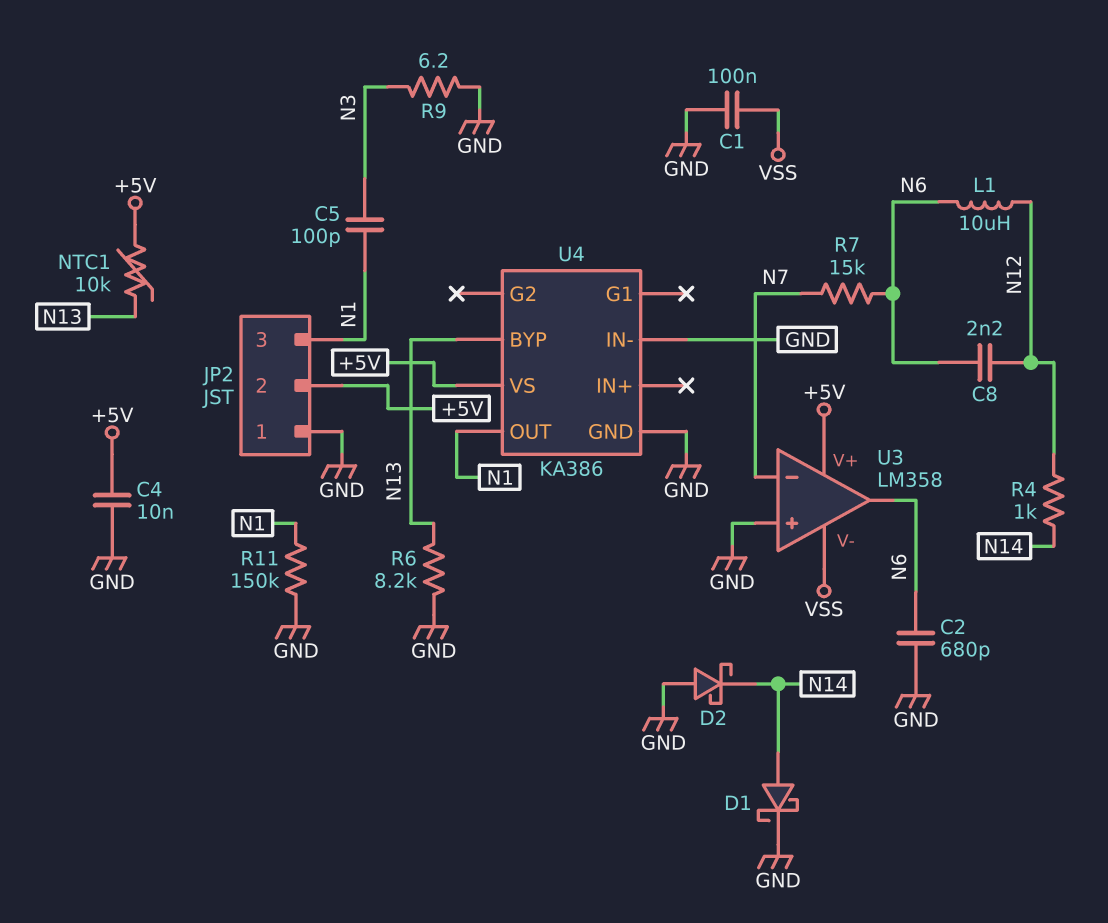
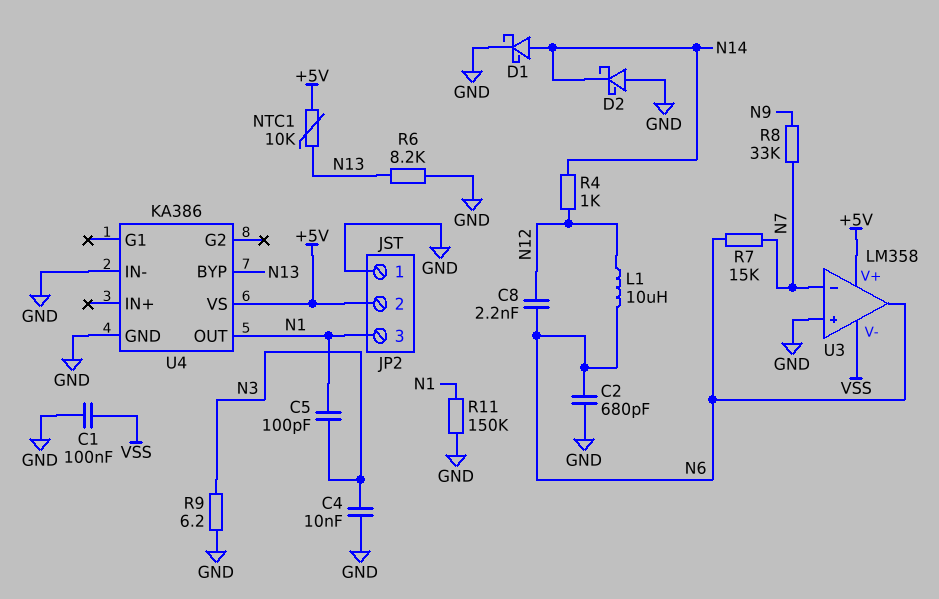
C4: 10nF (+5V, GND) -> 10nF (GND, N3)
R8: none -> 33k (N7, N9)

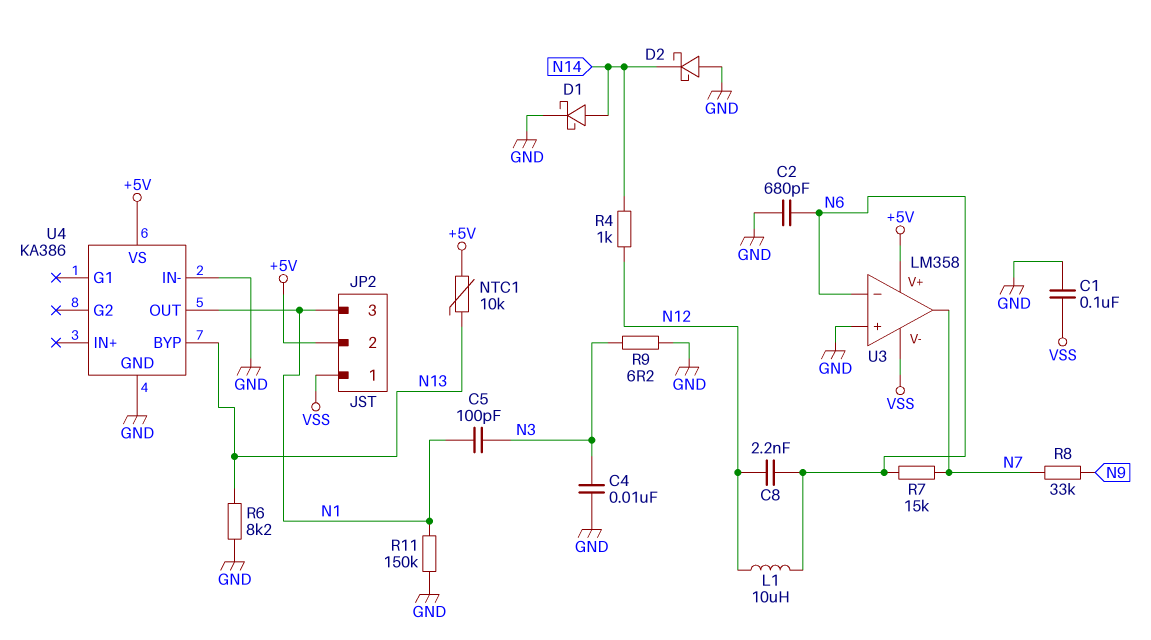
JP2 pin 1: GND -> VSS
U3 pin in-: N7 -> N6
U3 pin out: N6 -> N7

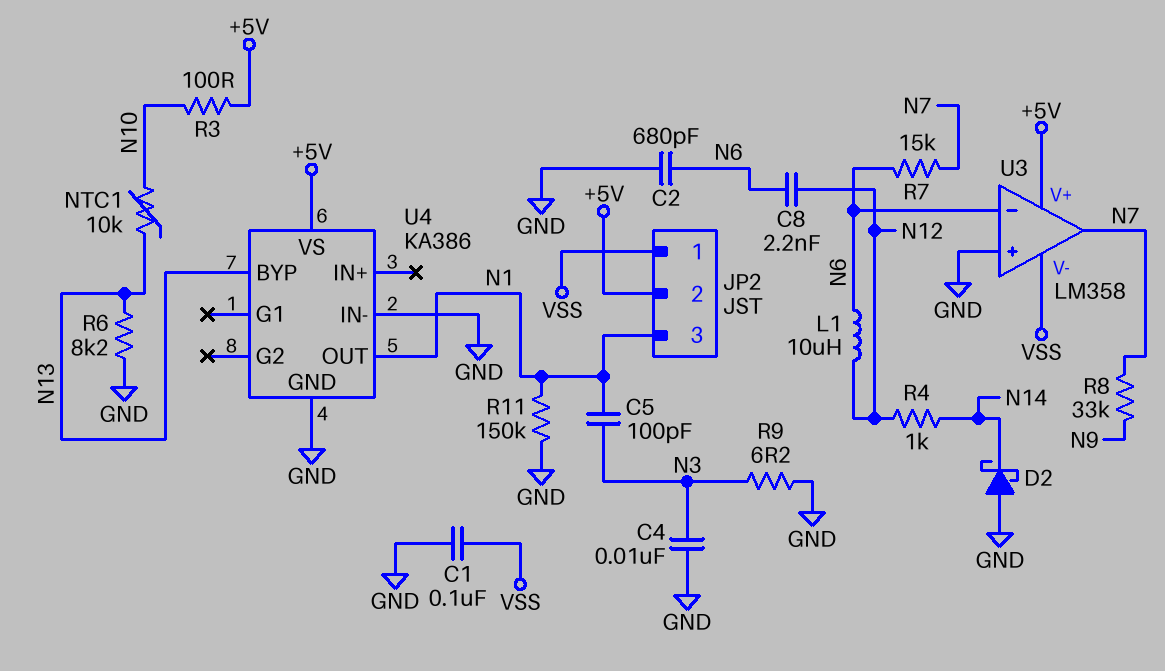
D1: schottky (A N14, K GND) -> none
NTC1: 10k (+5V, N13) -> 10k (N10, N13)
R3: none -> 100 (+5V, N10)

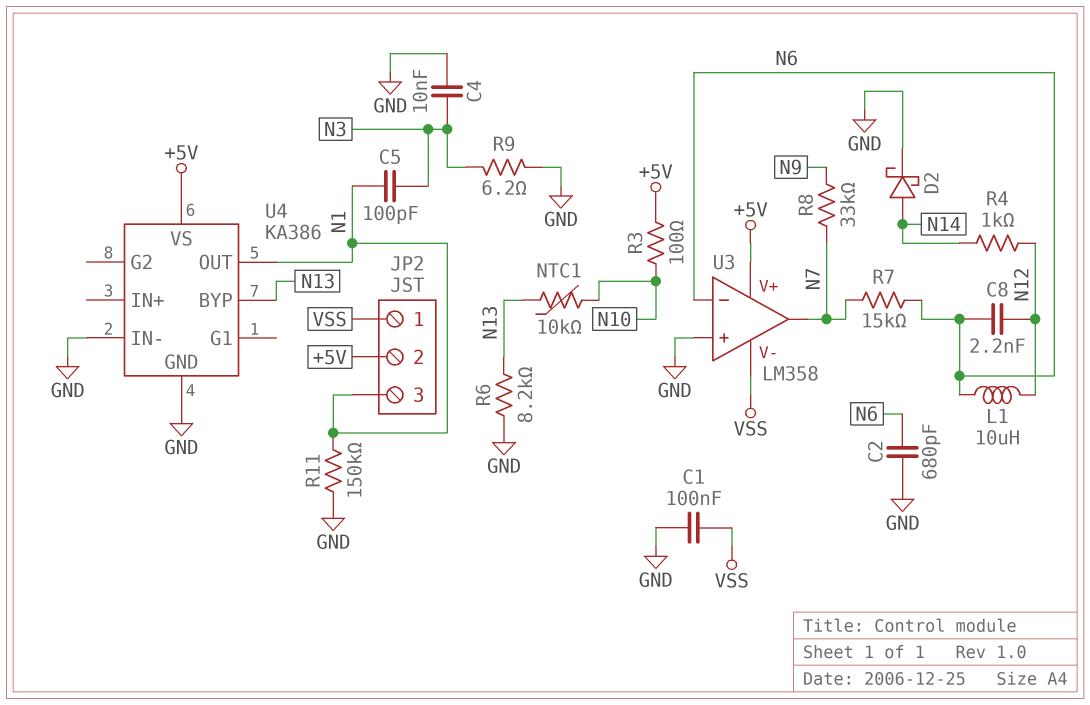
D2: schottky (A GND, K N14) -> schottky (A N14, K GND)

